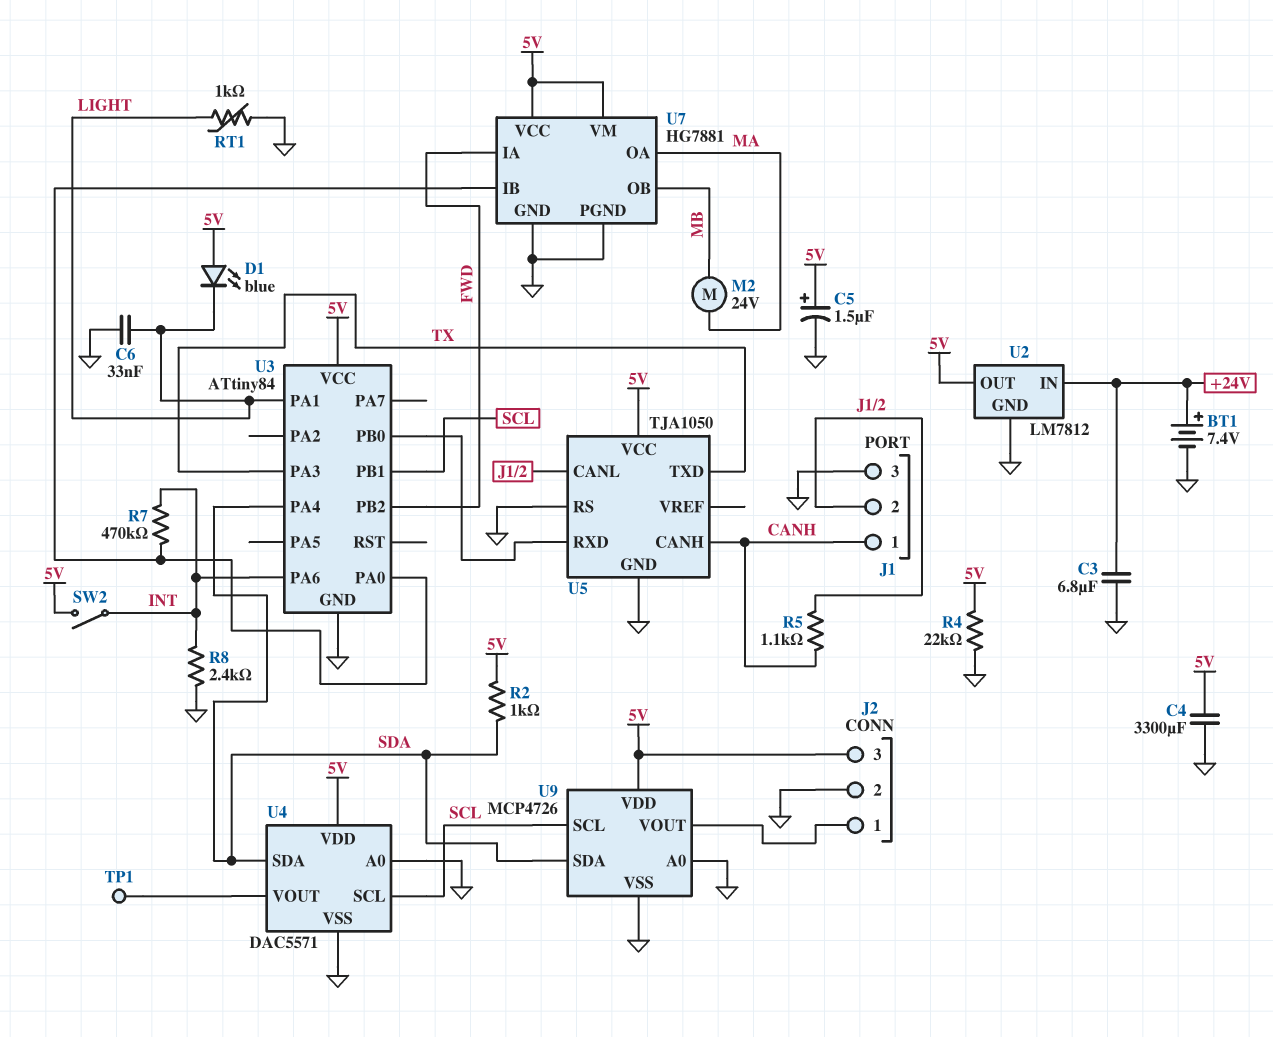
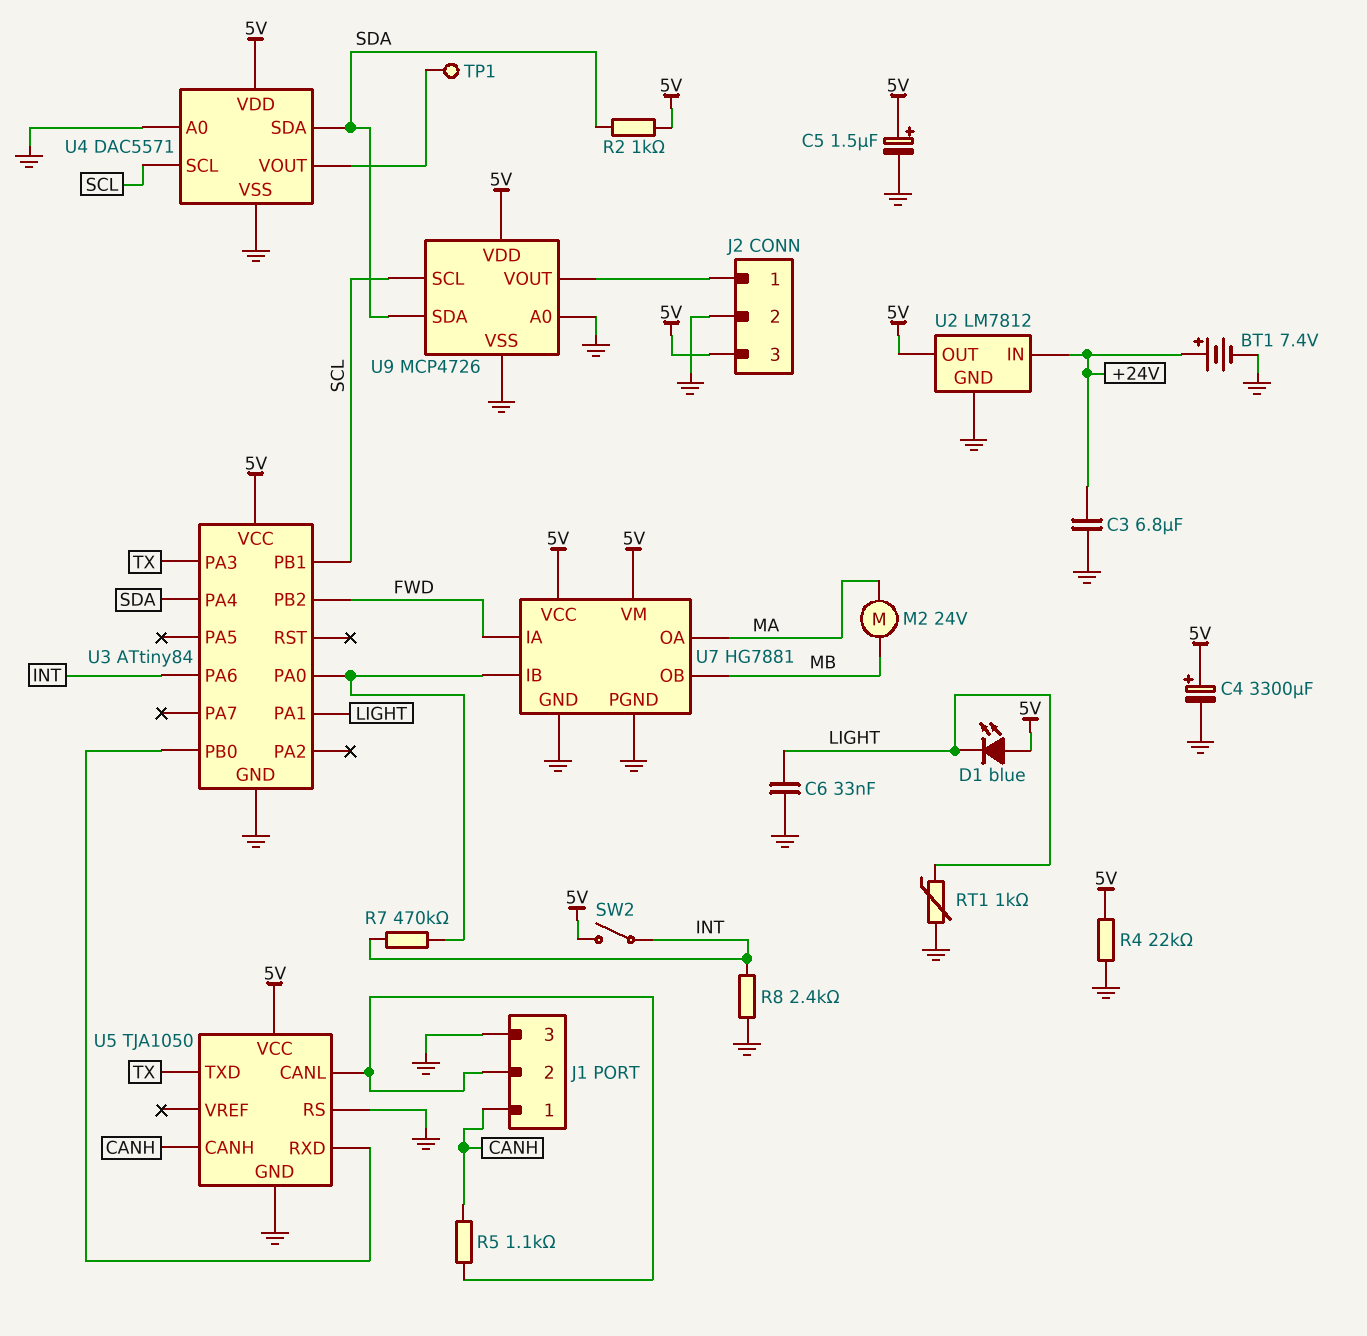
C4: 3300uF (5V, GND) -> 3300uF (plus 5V, minus GND)

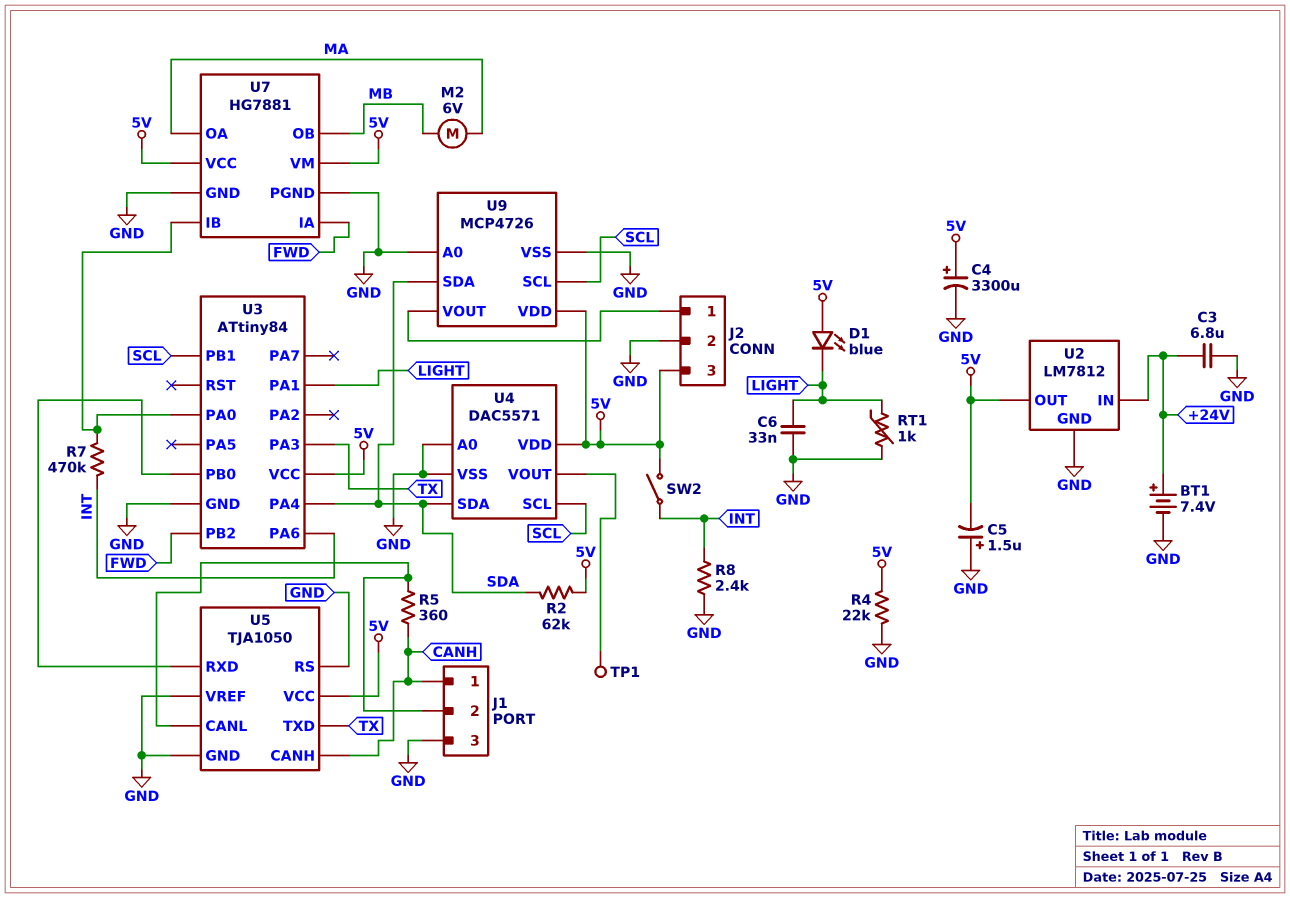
C5: 1.5uF (plus 5V, minus GND) -> 1.5uF (plus GND, minus 5V)
M2: motor 24V (MA, MB) -> motor 6V (MA, MB)
R2: 1k (5V, SDA) -> 62k (5V, SDA)
R5: 1.1k (CANH, J1/2) -> 360 (CANH, J1/2)
U5 pin VREF: none -> GND

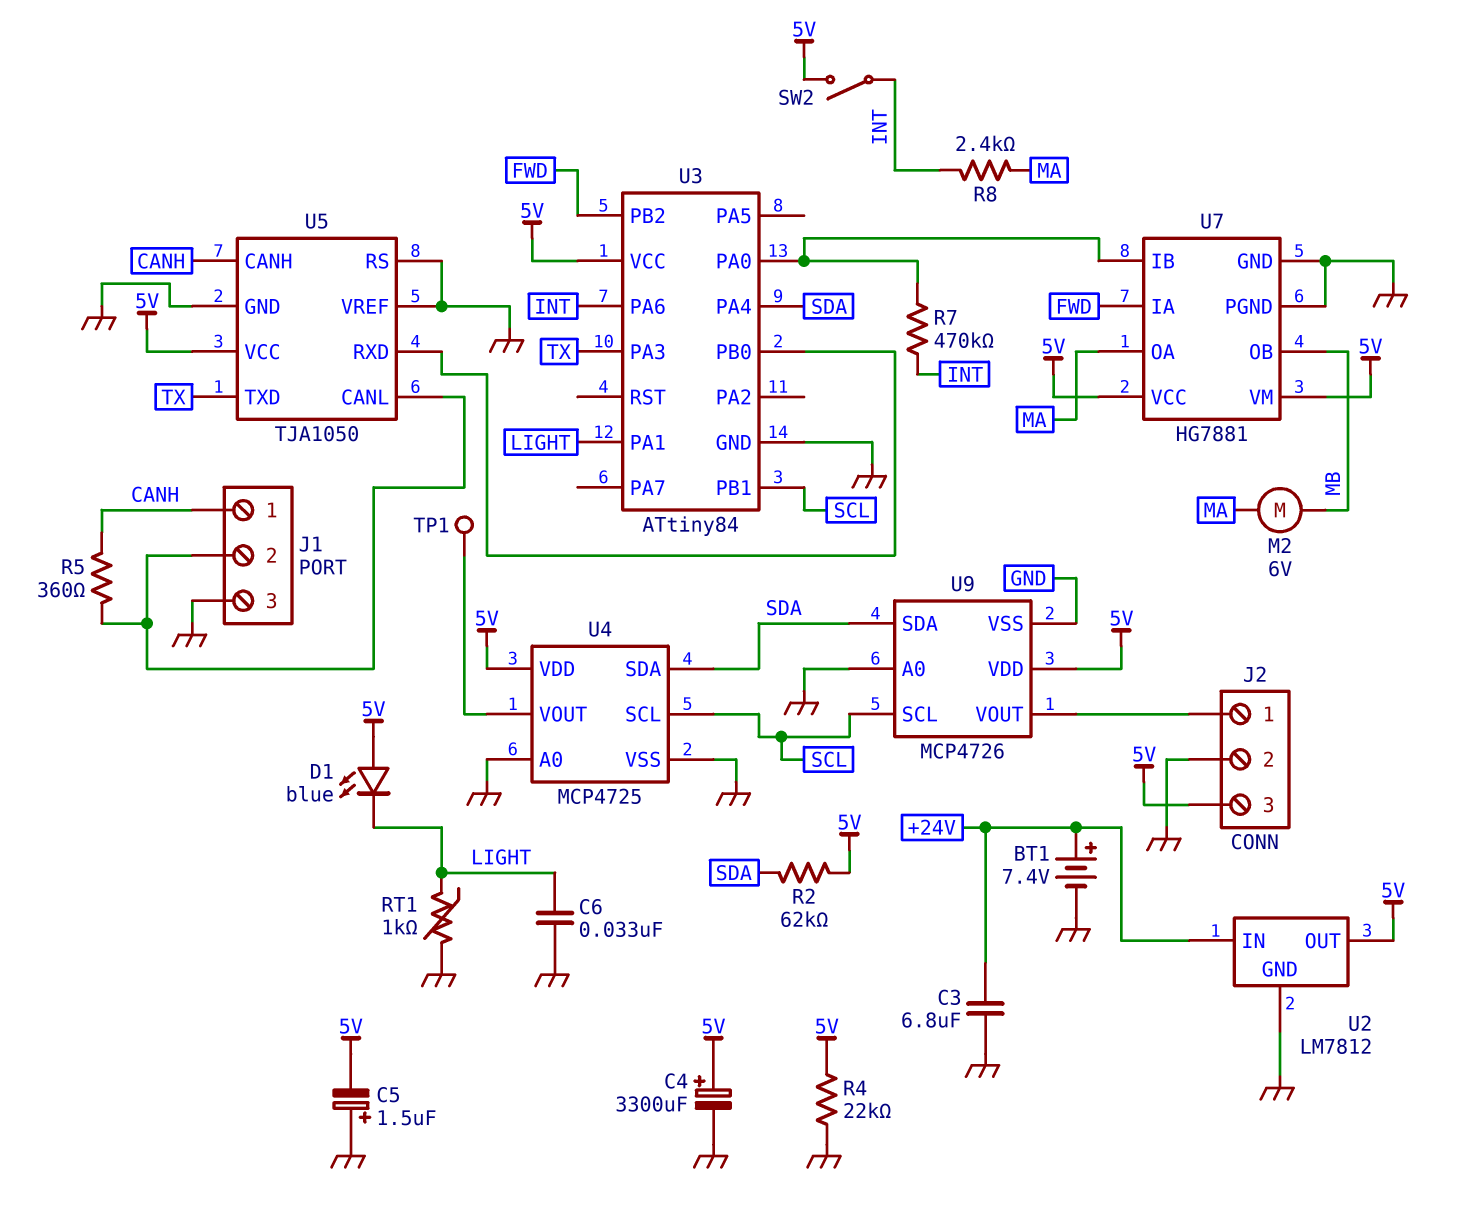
R8: 2.4k (GND, INT) -> 2.4k (INT, MA)
U4: DAC5571 -> MCP4725

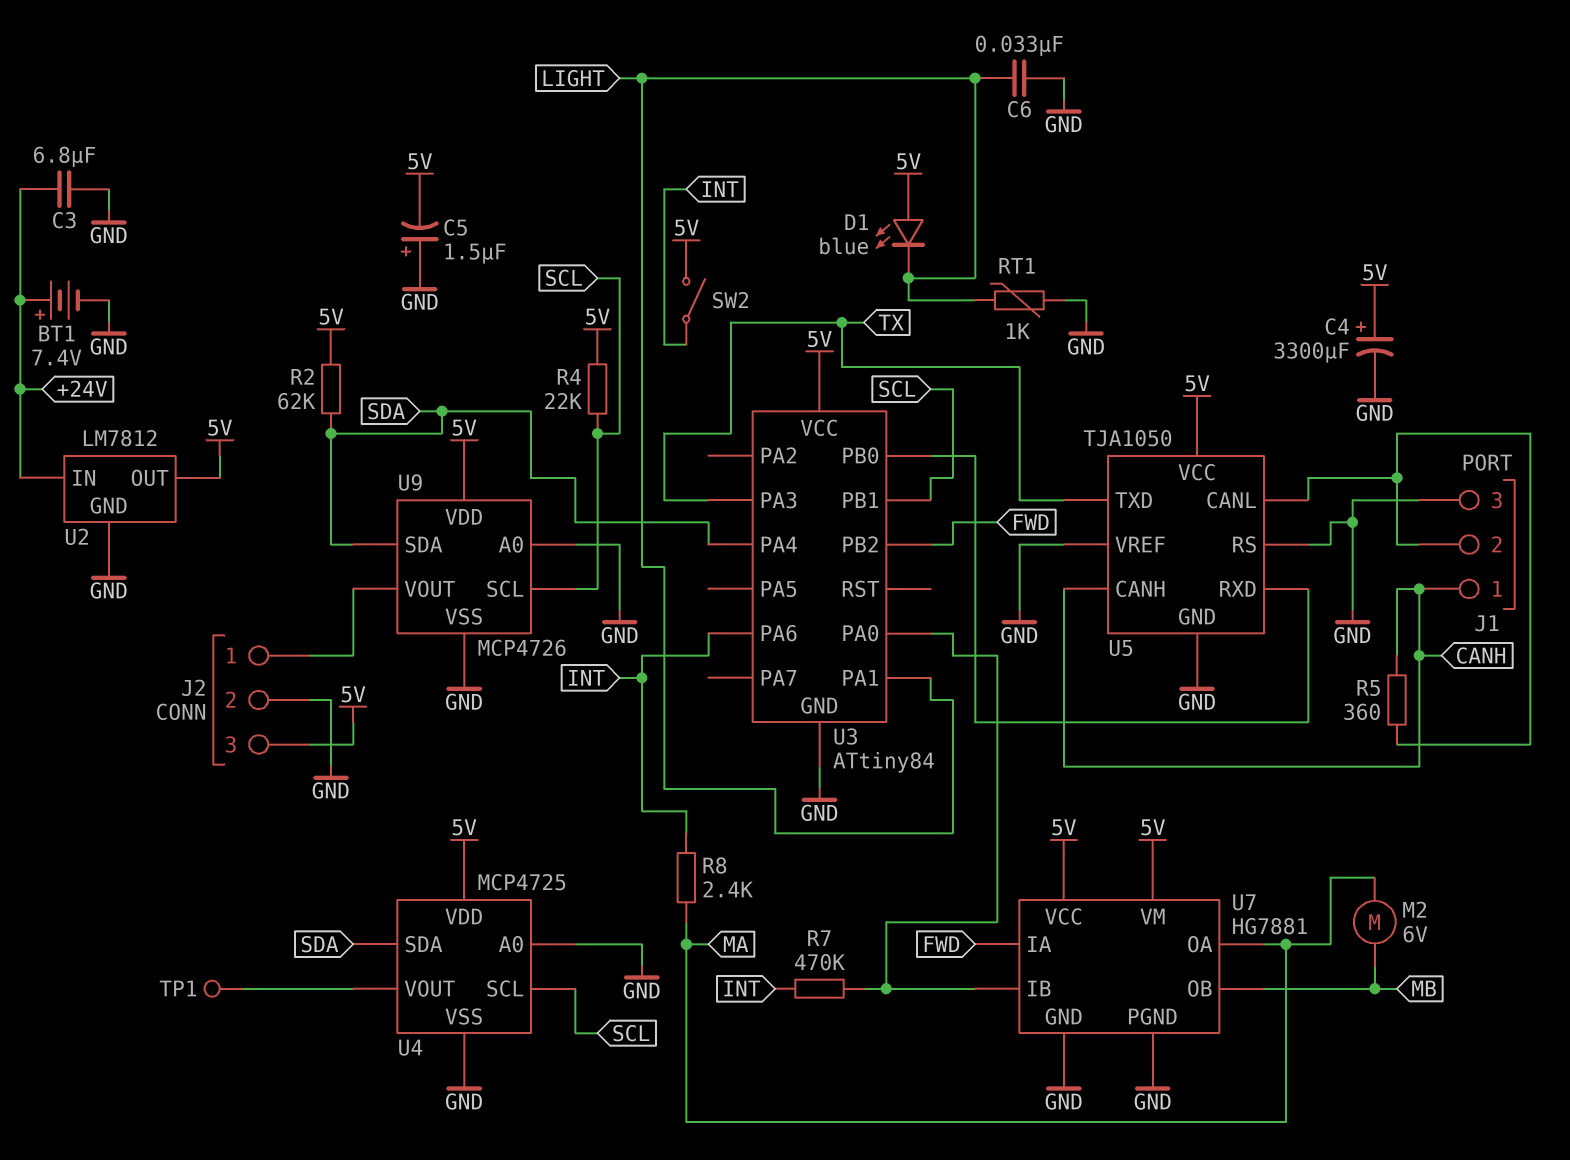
R4: 22k (5V, GND) -> 22k (5V, SCL)

